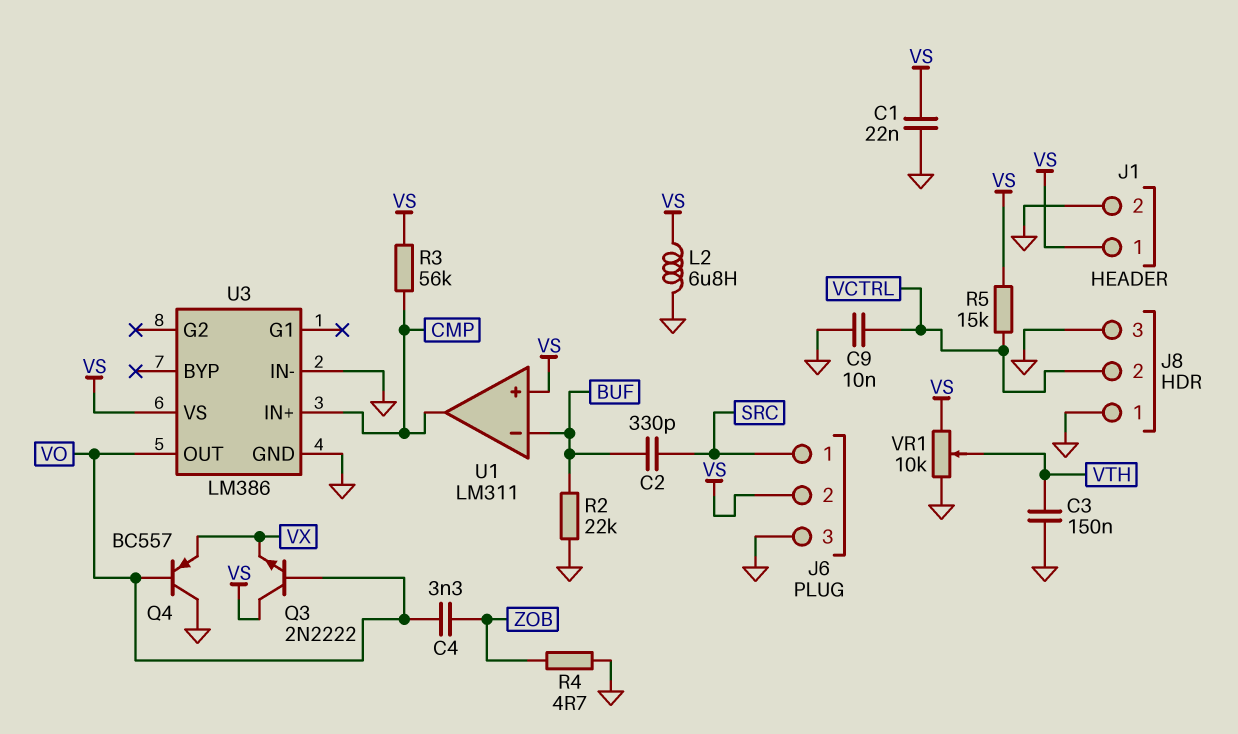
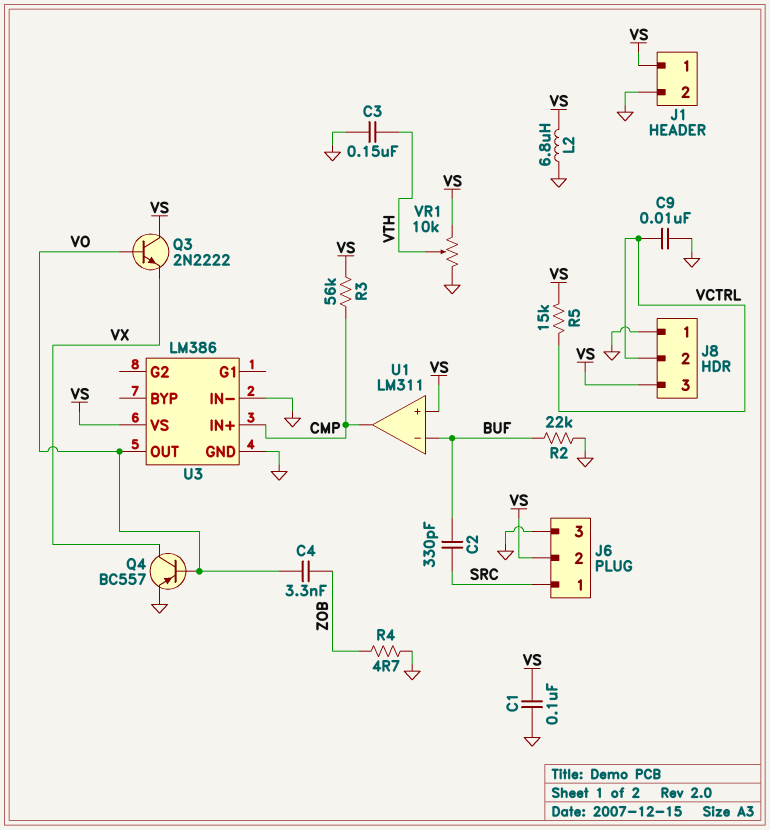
C1: 22nF (GND, VS) -> 100nF (GND, VS)
J8 pin 3: GND -> VS
Q4: PNP BC557 (B VO, C GND, E VX) -> PNP BC557 (B VO, C VX, E GND)

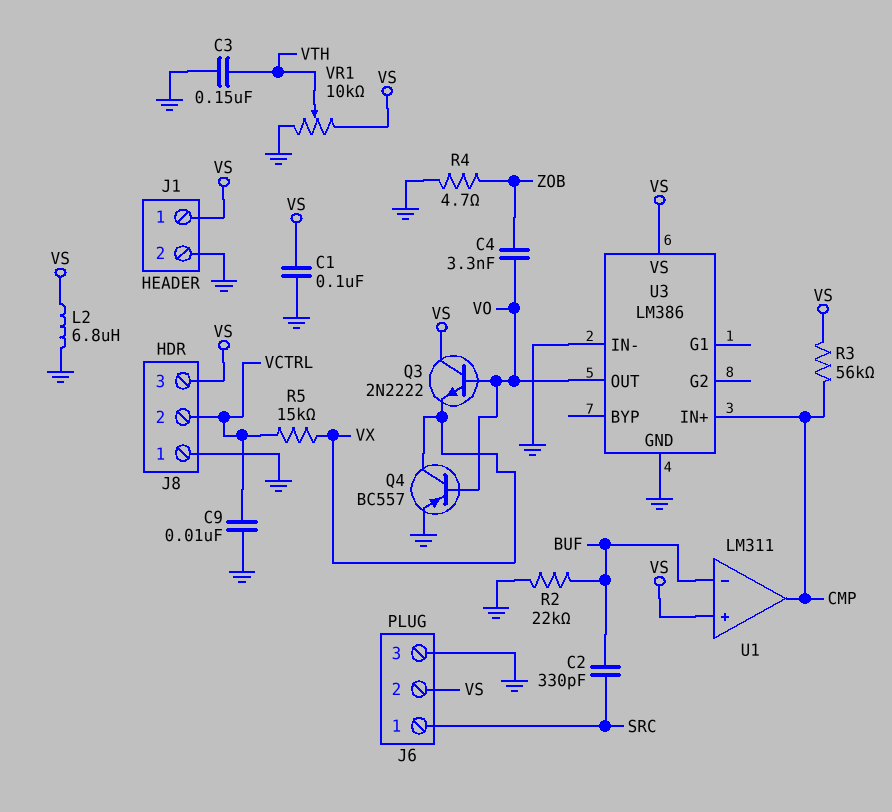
R5: 15k (VCTRL, VS) -> 15k (VCTRL, VX)

